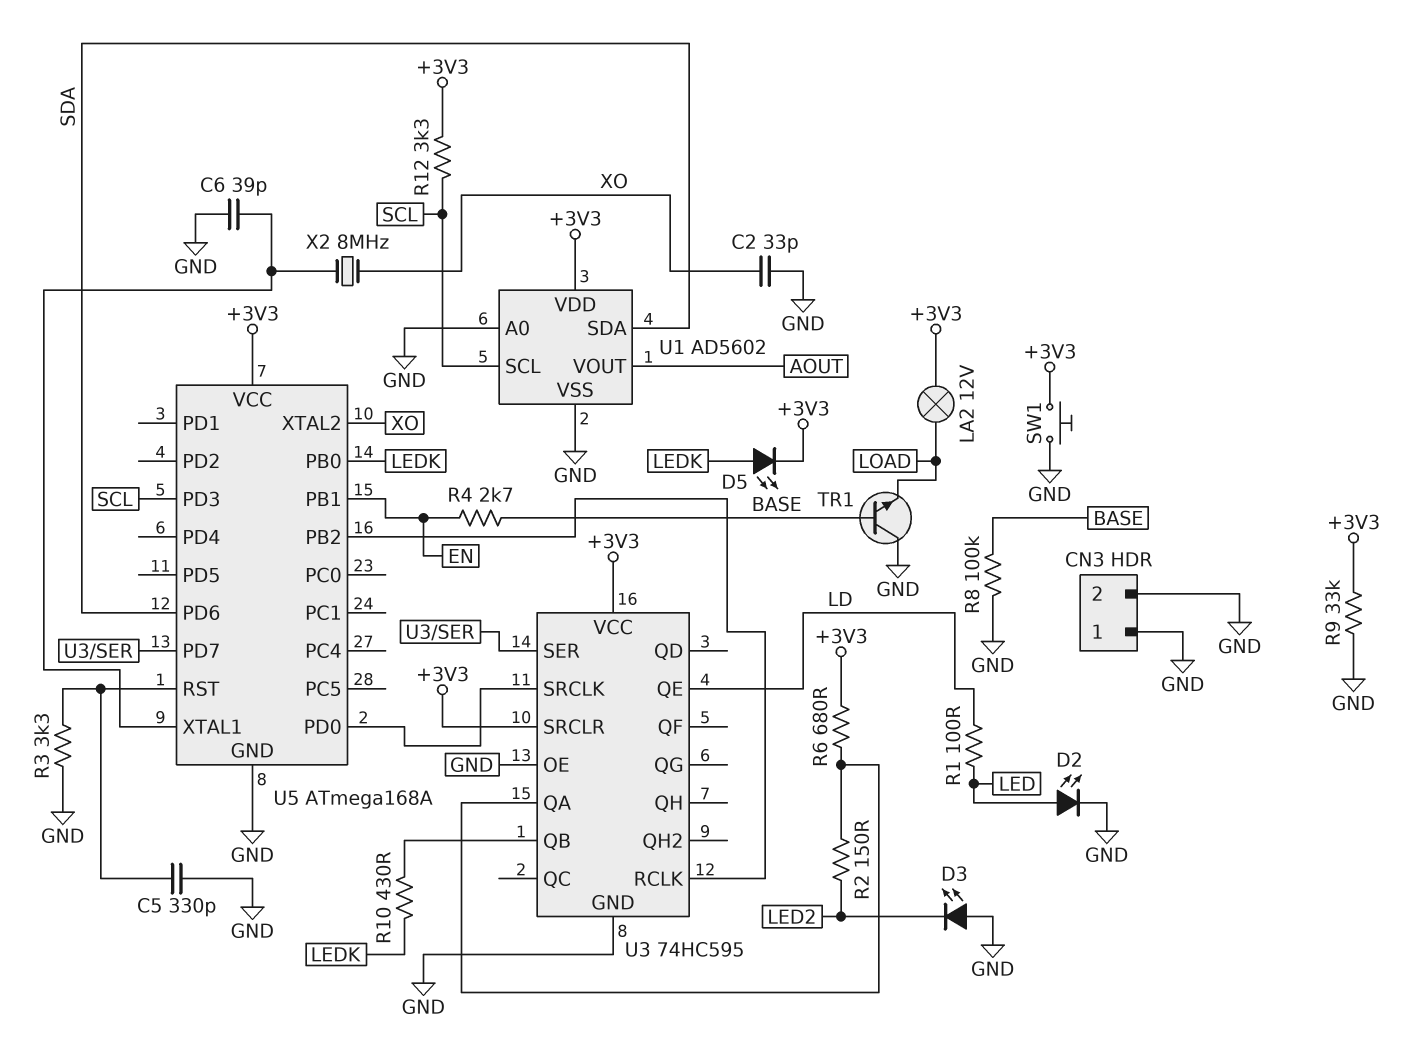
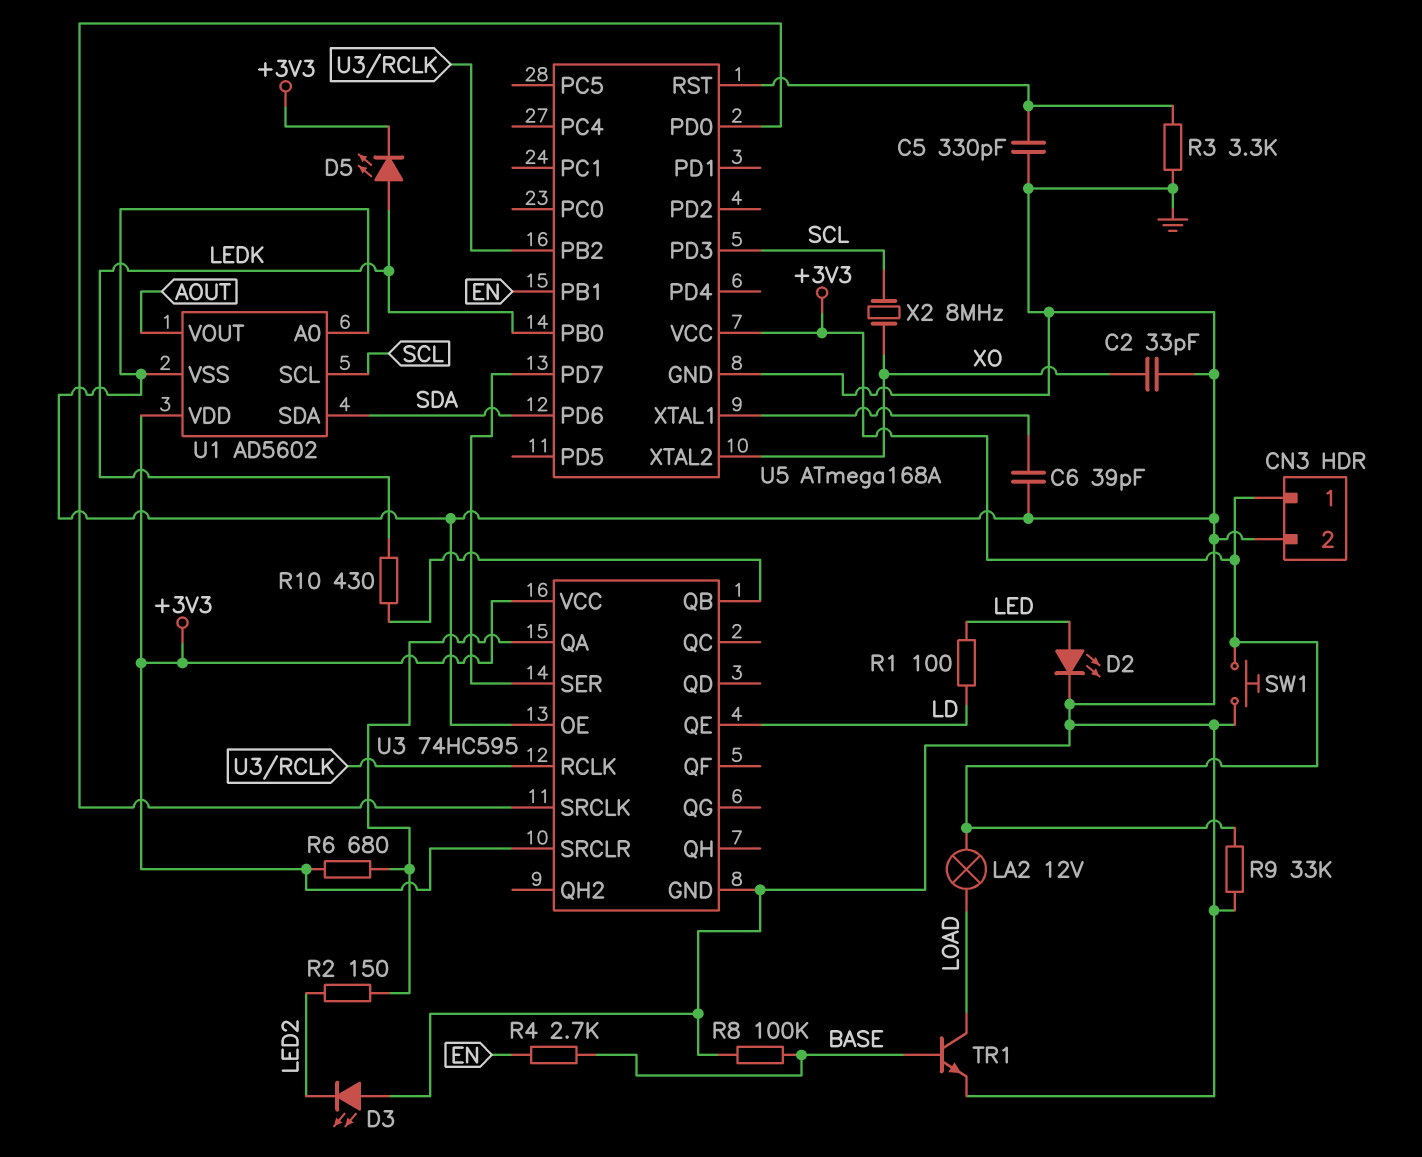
CN3 pin 1: GND -> +3V3
R12: 3.3k (+3V3, SCL) -> none
TR1: NPN (B BASE, C GND, E LOAD) -> NPN (B BASE, C LOAD, E GND)
X2: 8MHz (U5/XTAL1, XO) -> 8MHz (SCL, XO)

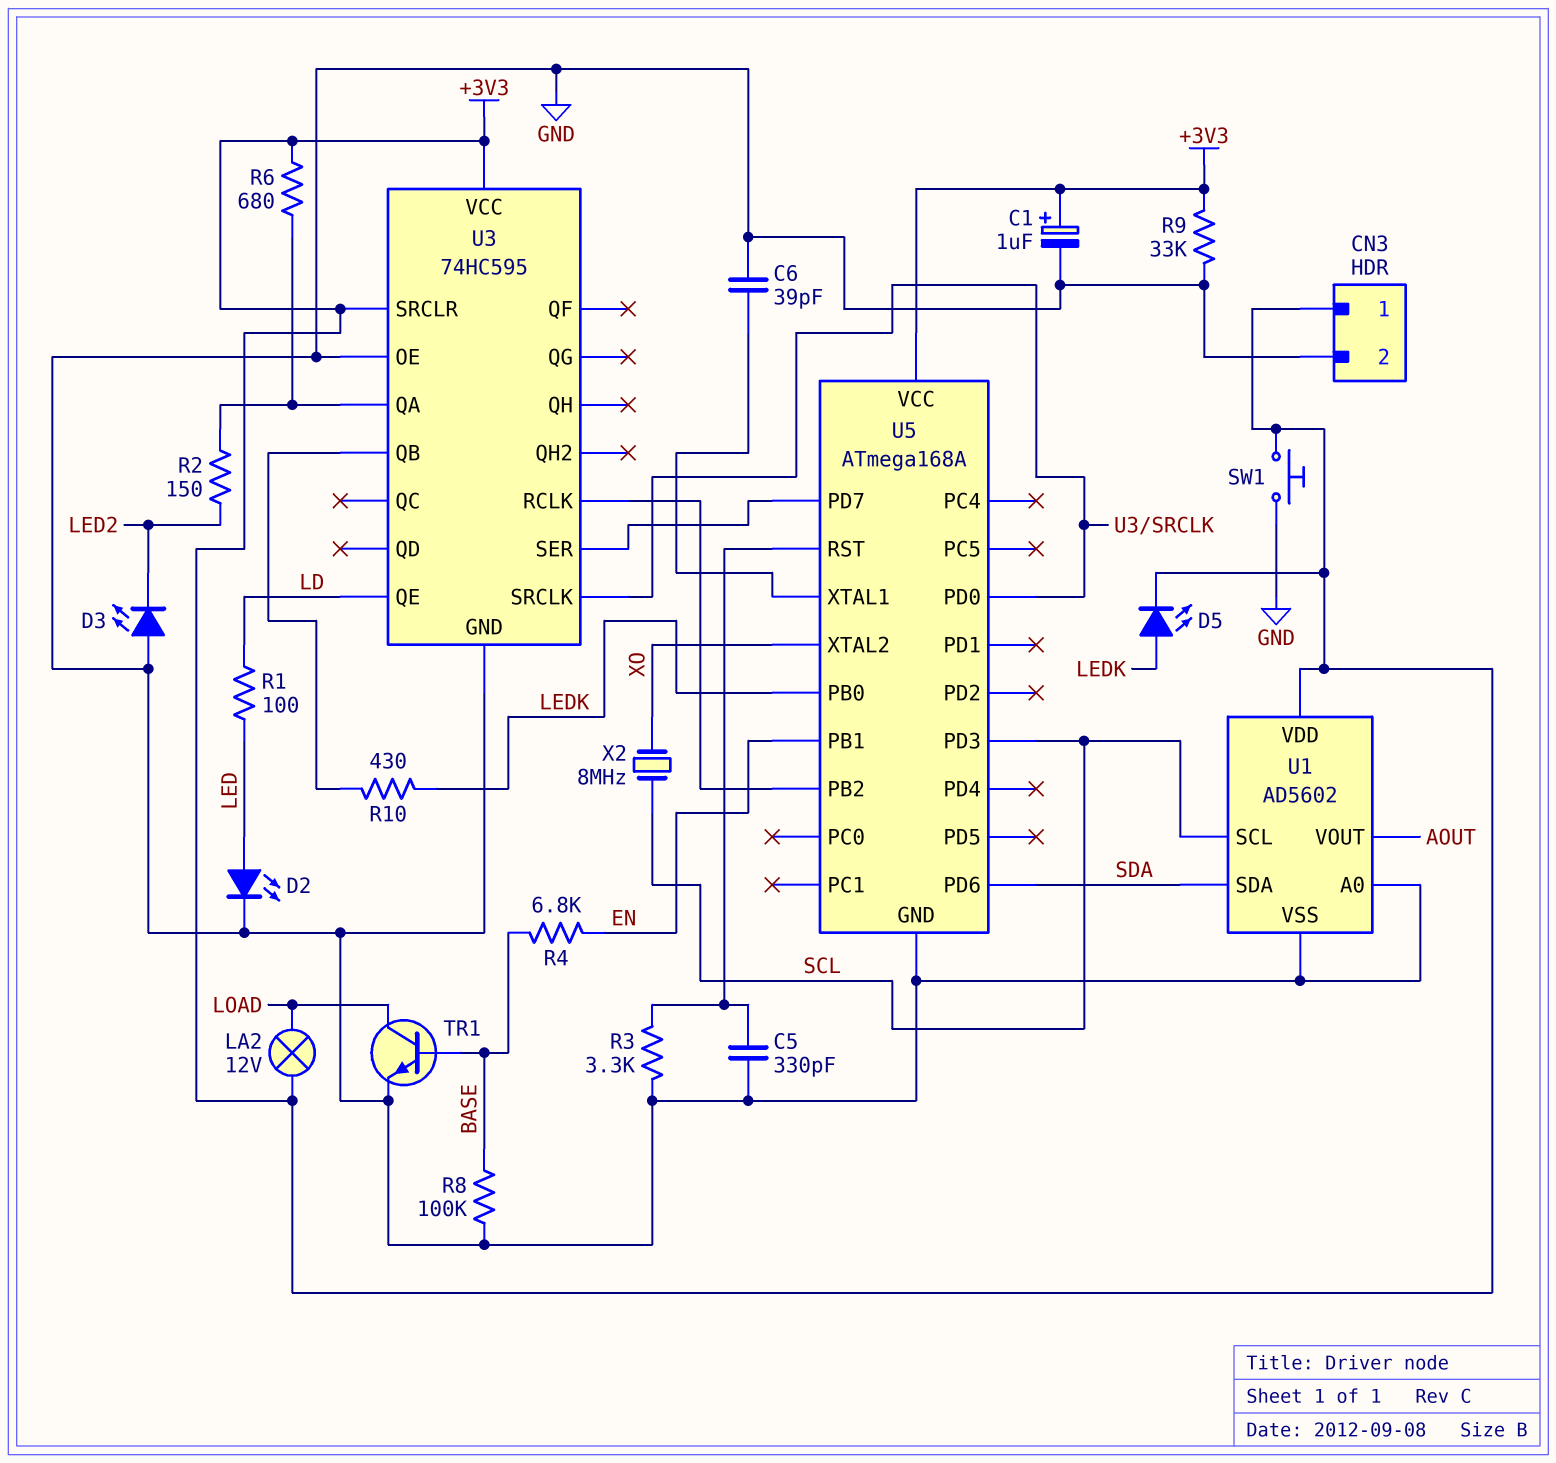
C1: none -> 1uF (plus +3V3, minus GND)
C2: 33pF (GND, XO) -> none
R4: 2.7k (BASE, EN) -> 6.8k (BASE, EN)

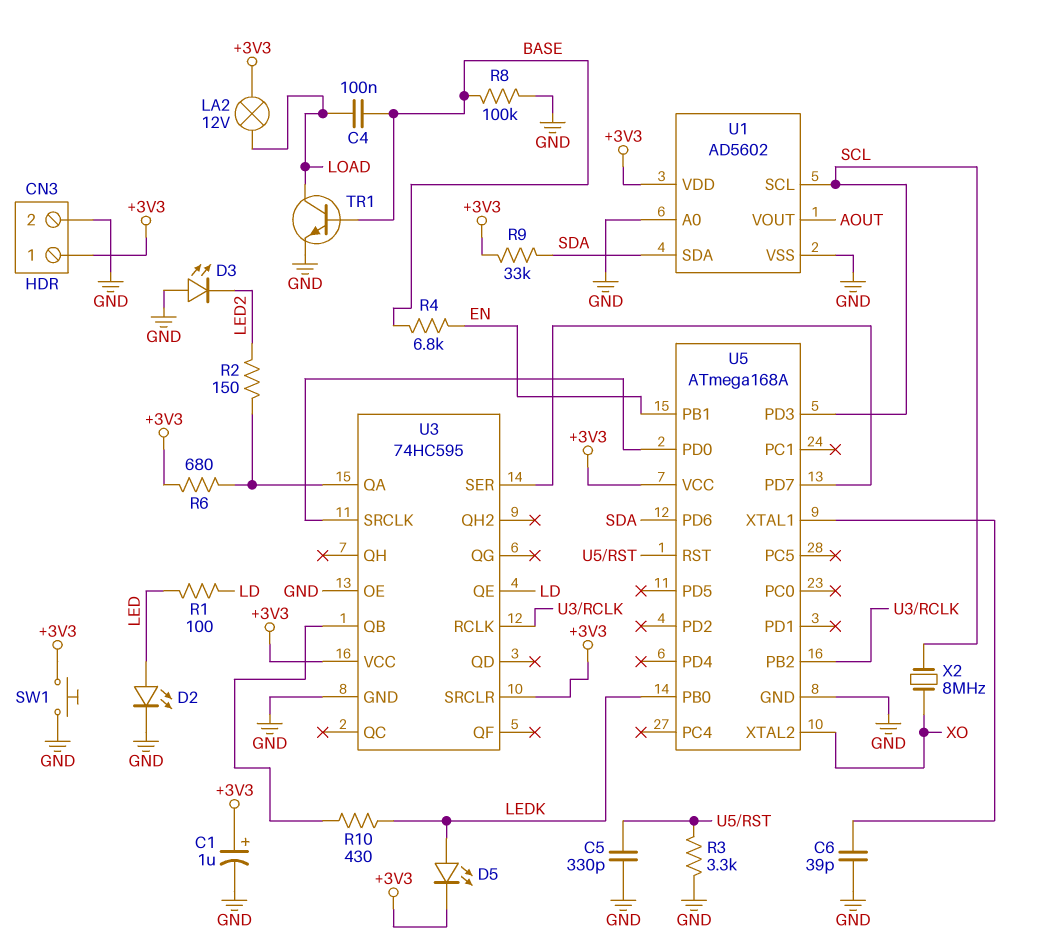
C4: none -> 100nF (BASE, LOAD)
R9: 33k (+3V3, GND) -> 33k (+3V3, SDA)

